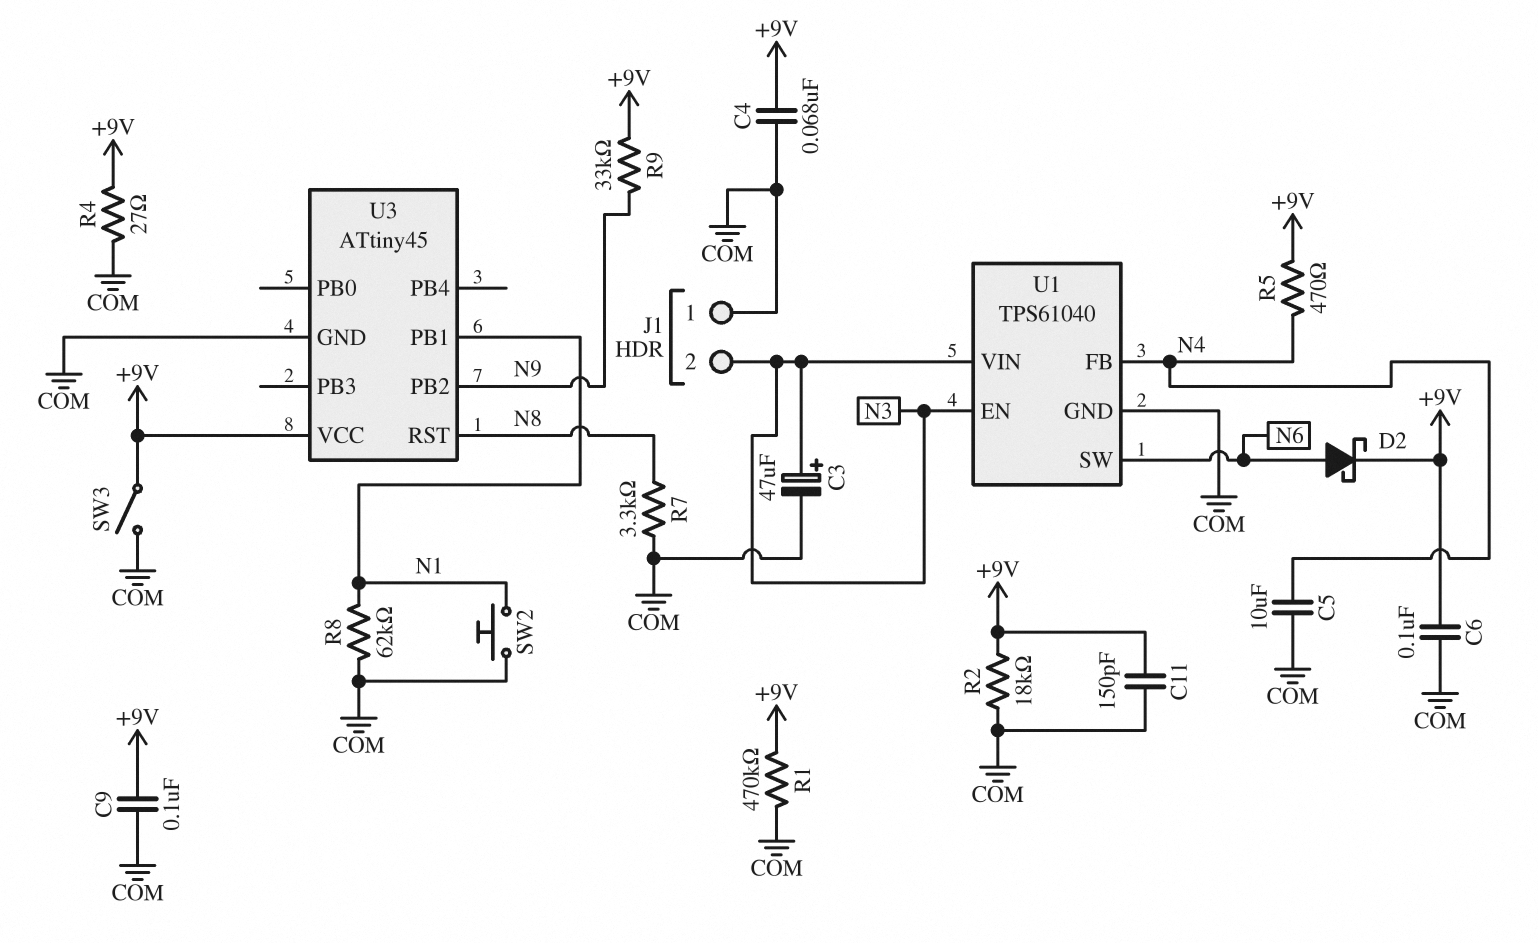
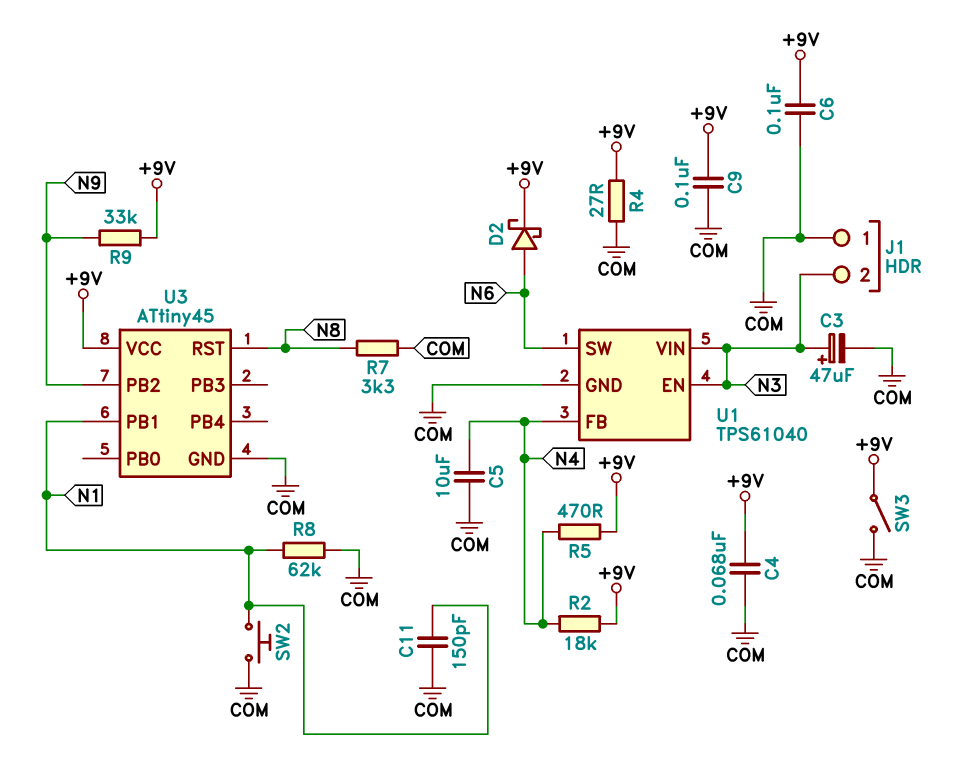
C11: 150pF (+9V, COM) -> 150pF (COM, N1)
R1: 470k (+9V, COM) -> none
R2: 18k (+9V, COM) -> 18k (+9V, N4)

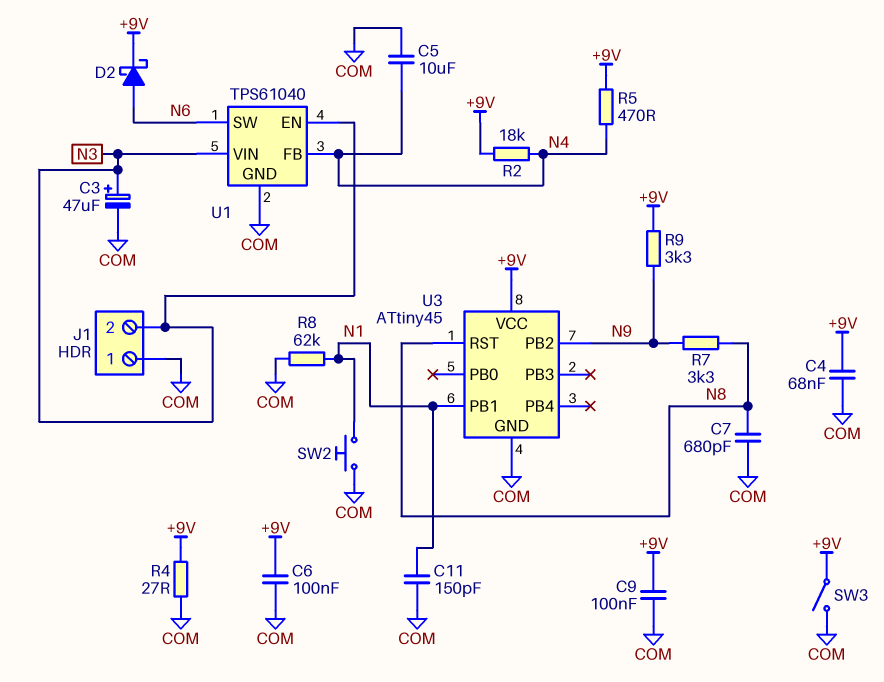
C7: none -> 680pF (COM, N8)
R7: 3.3k (COM, N8) -> 3.3k (N8, N9)
R9: 33k (+9V, N9) -> 3.3k (+9V, N9)

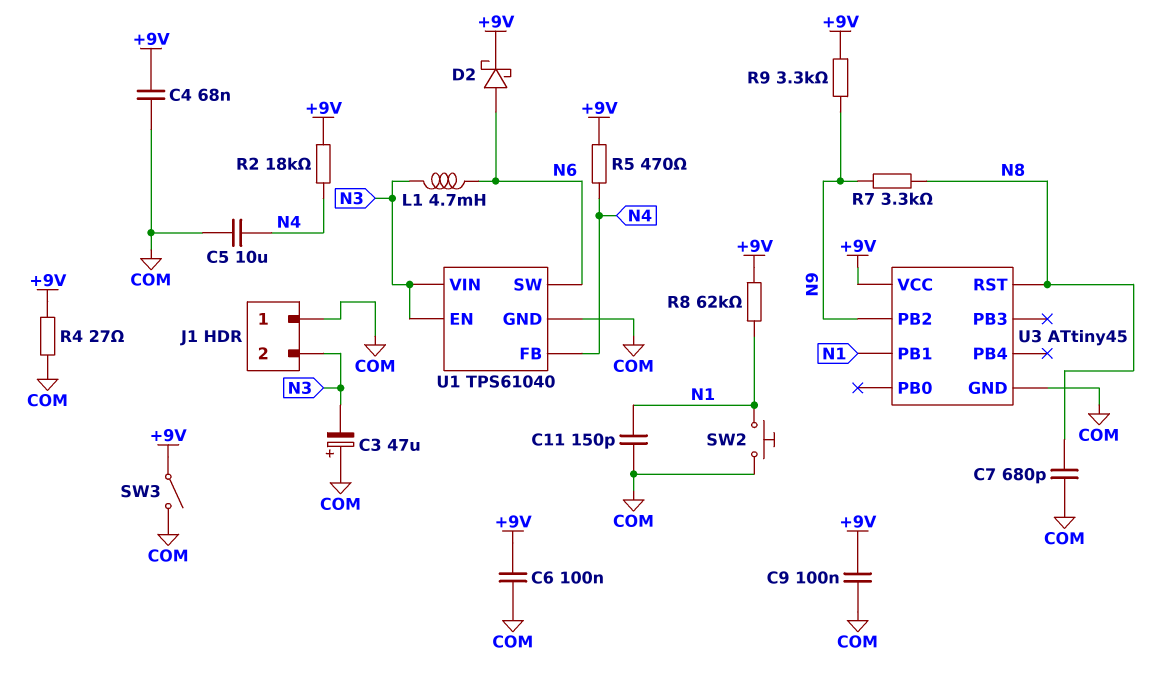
C3: 47uF (plus N3, minus COM) -> 47uF (plus COM, minus N3)
L1: none -> 4.7mH (N3, N6)
R8: 62k (COM, N1) -> 62k (+9V, N1)

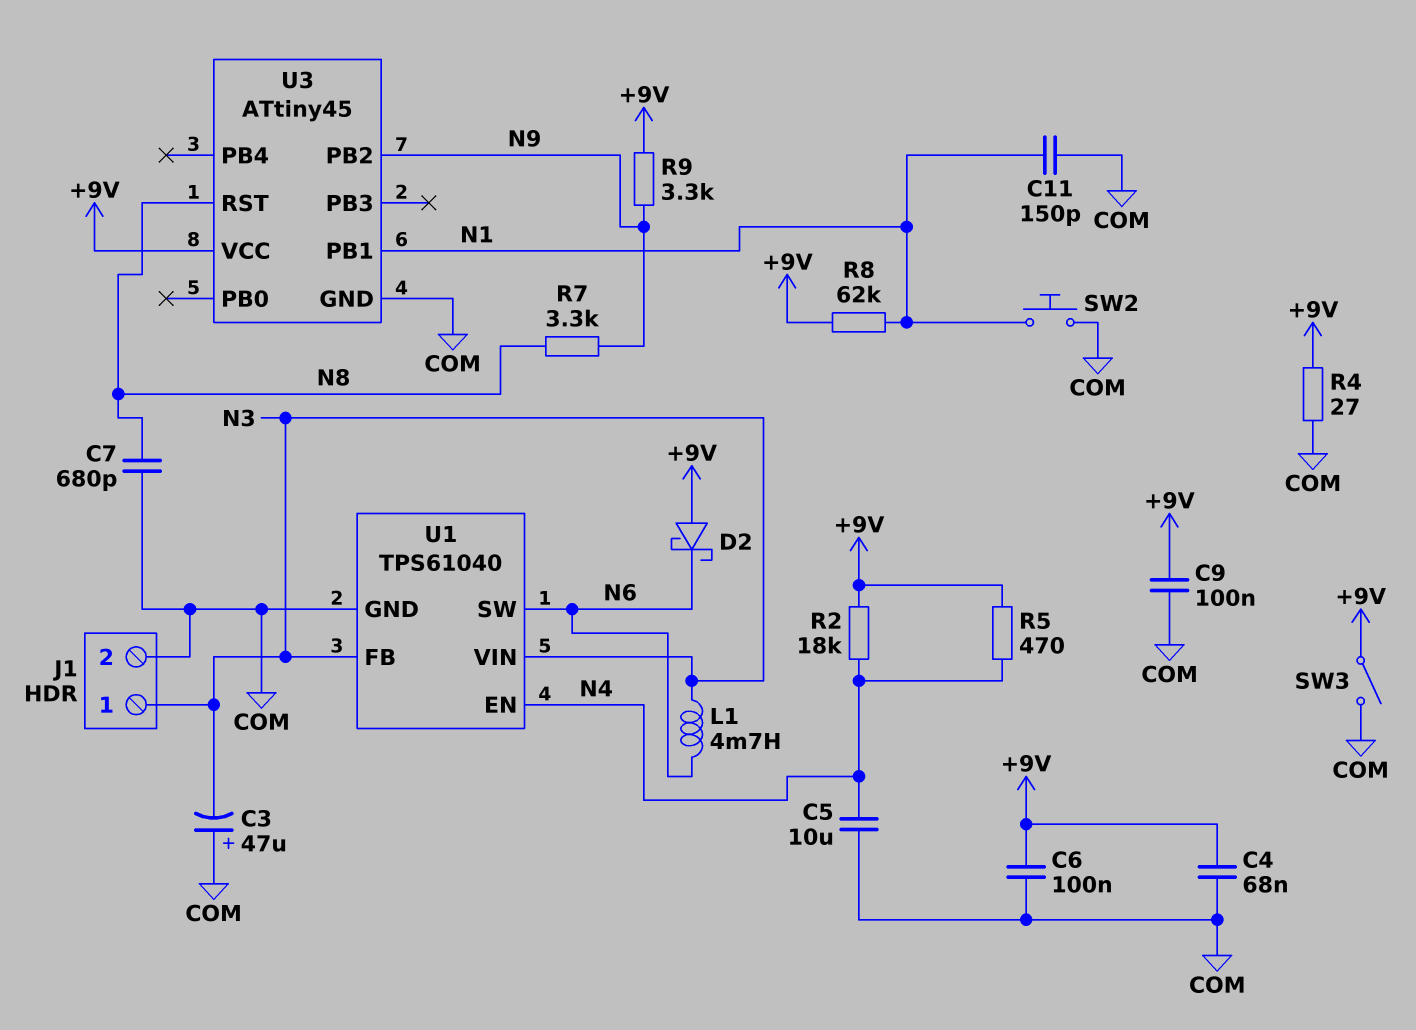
D2: schottky (A N6, K +9V) -> schottky (A +9V, K N6)
J1 pin 1: COM -> N3
J1 pin 2: N3 -> COM
U1 pin EN: N3 -> N4
U1 pin FB: N4 -> N3

